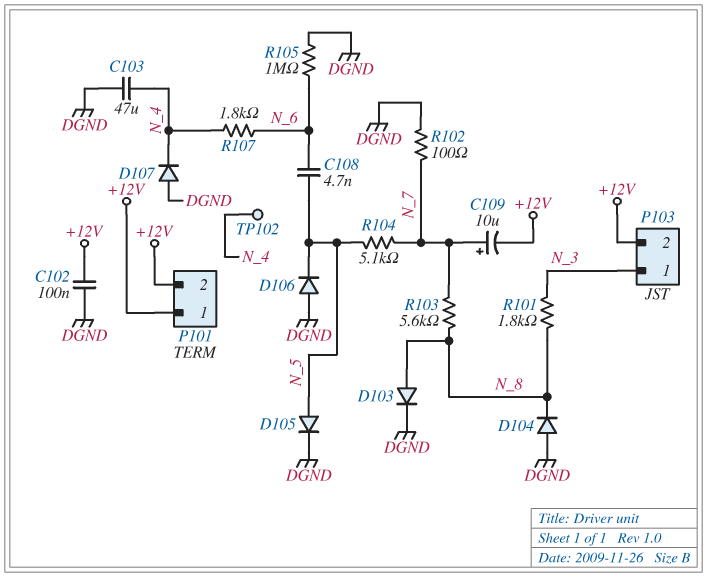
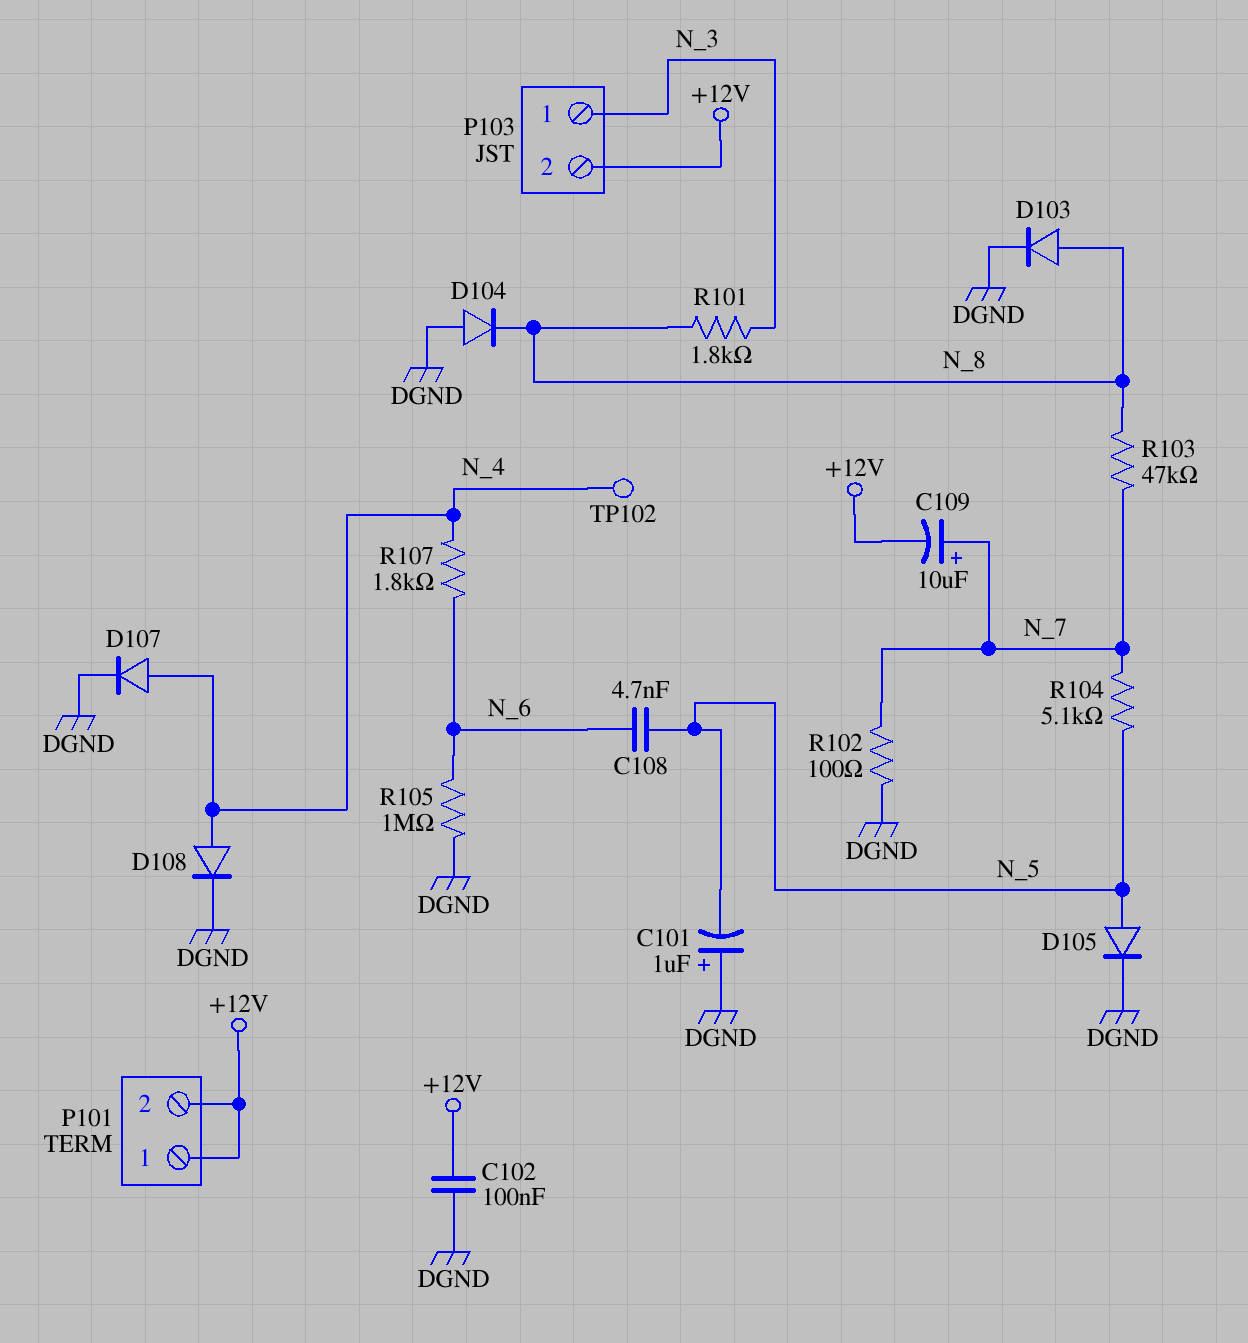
C101: none -> 1uF (plus DGND, minus N_5)
C103: 47uF (DGND, N_4) -> none
D106: diode (A DGND, K N_5) -> none
D107: diode (A DGND, K N_4) -> diode (A N_4, K DGND)
D108: none -> diode (A N_4, K DGND)
R103: 5.6k (N_7, N_8) -> 47k (N_7, N_8)

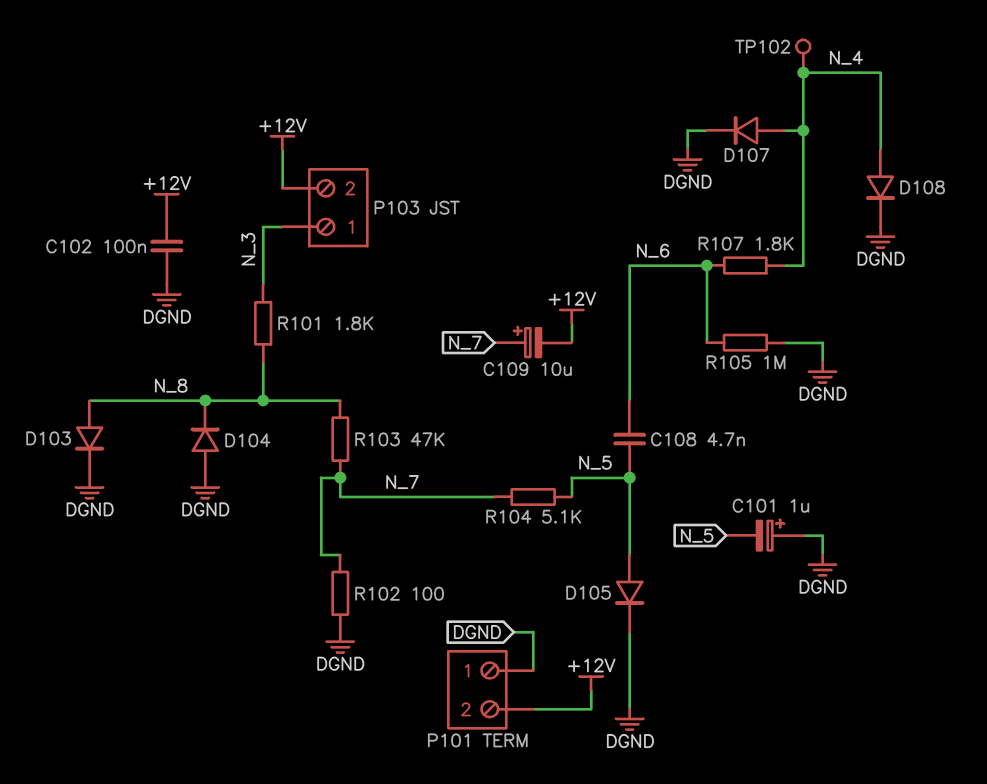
P101 pin 1: +12V -> DGND

